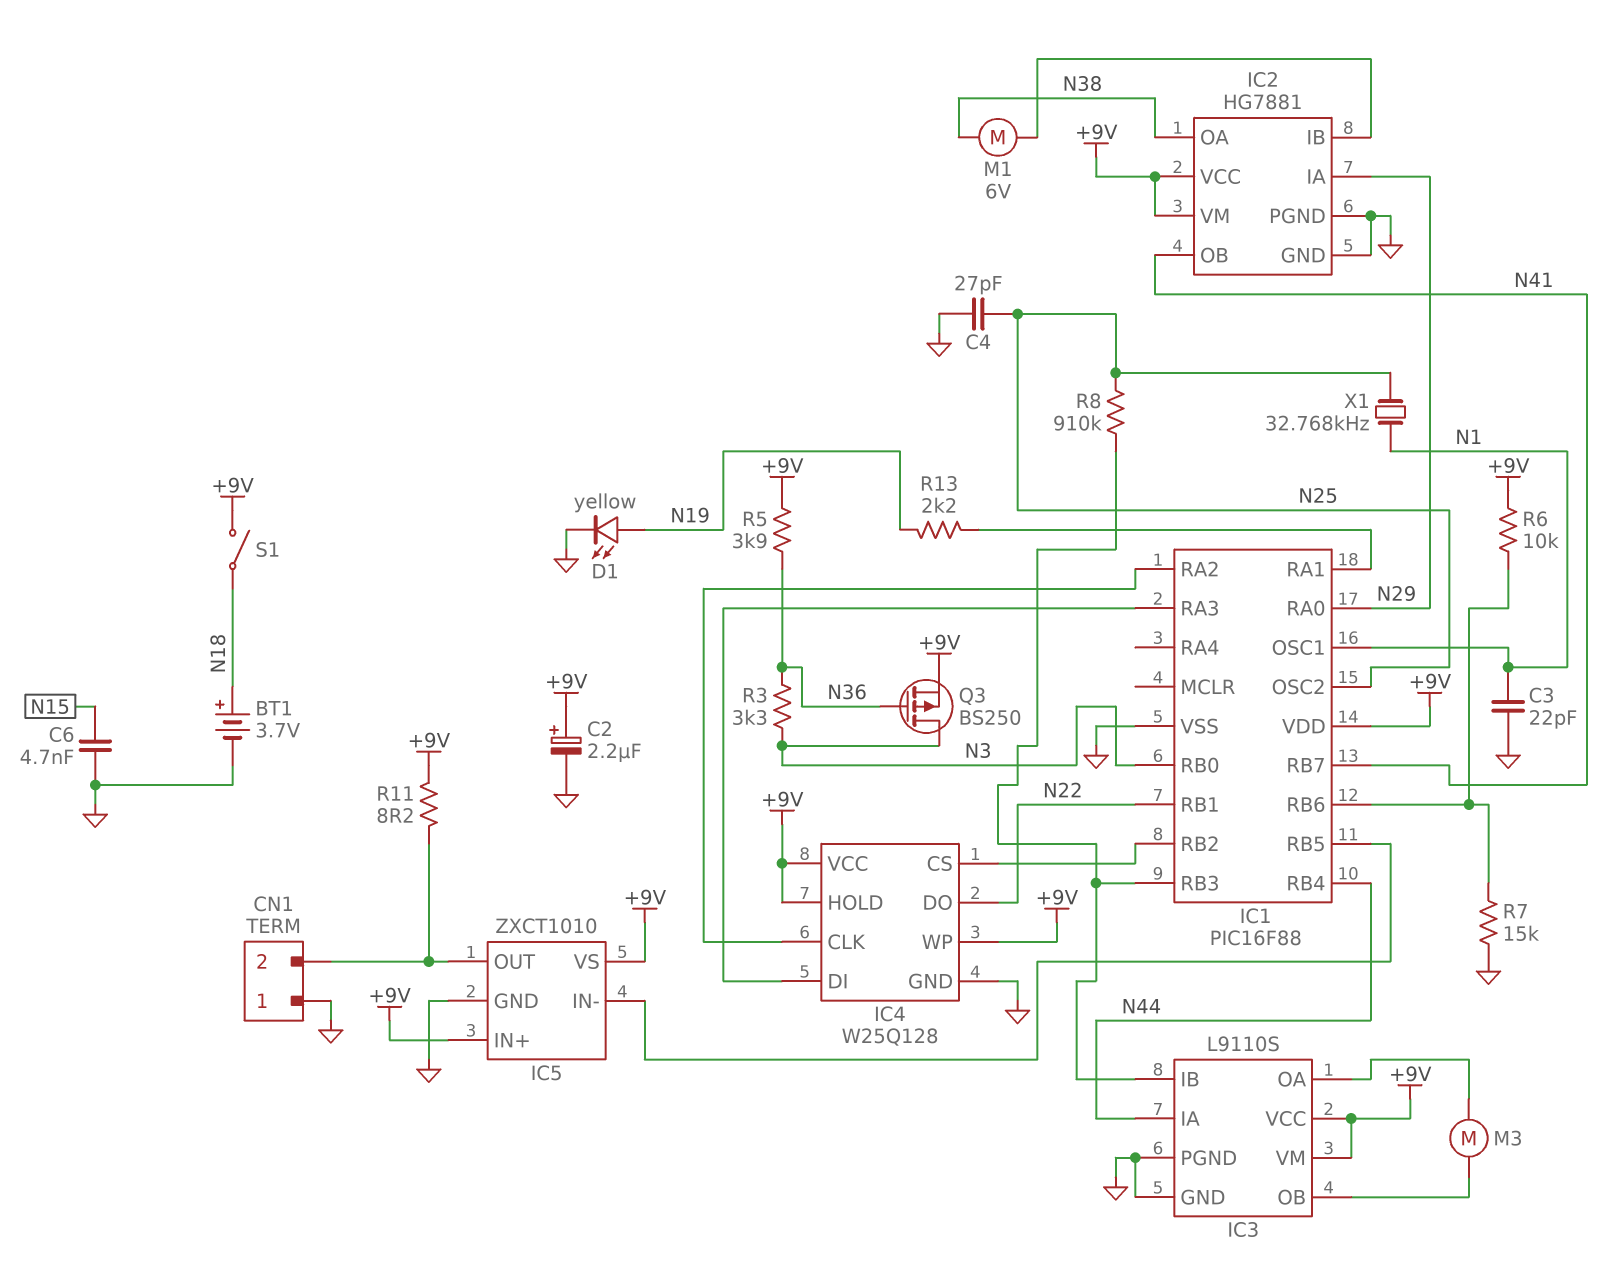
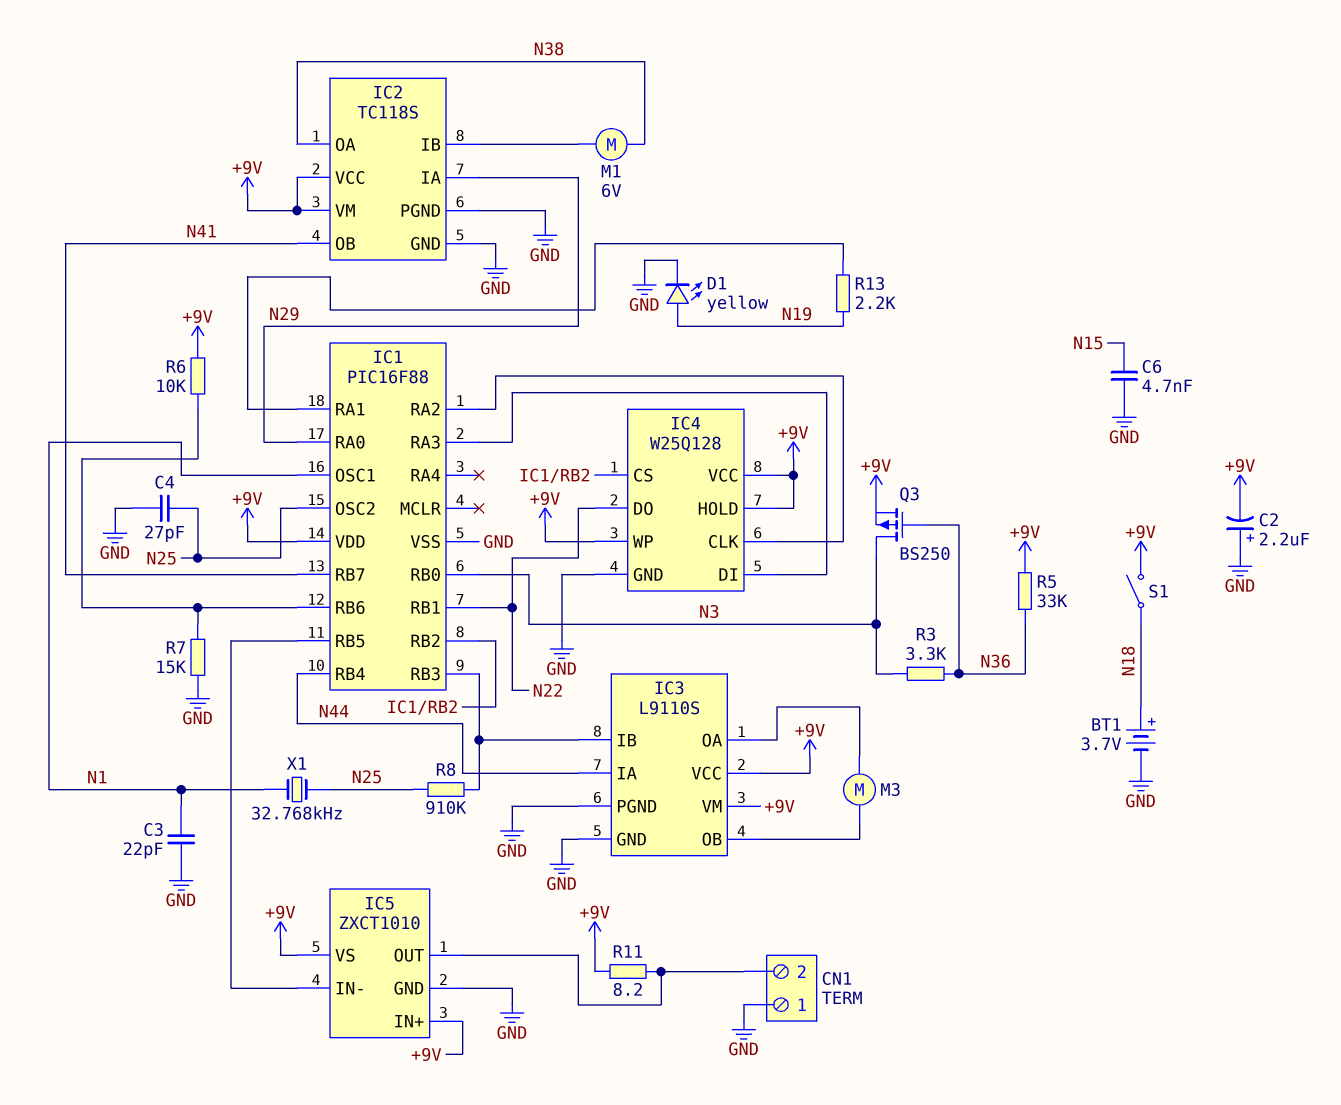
C2: 2.2uF (plus +9V, minus GND) -> 2.2uF (plus GND, minus +9V)
IC2: HG7881 -> TC118S
R5: 3.9k (+9V, N36) -> 33k (+9V, N36)

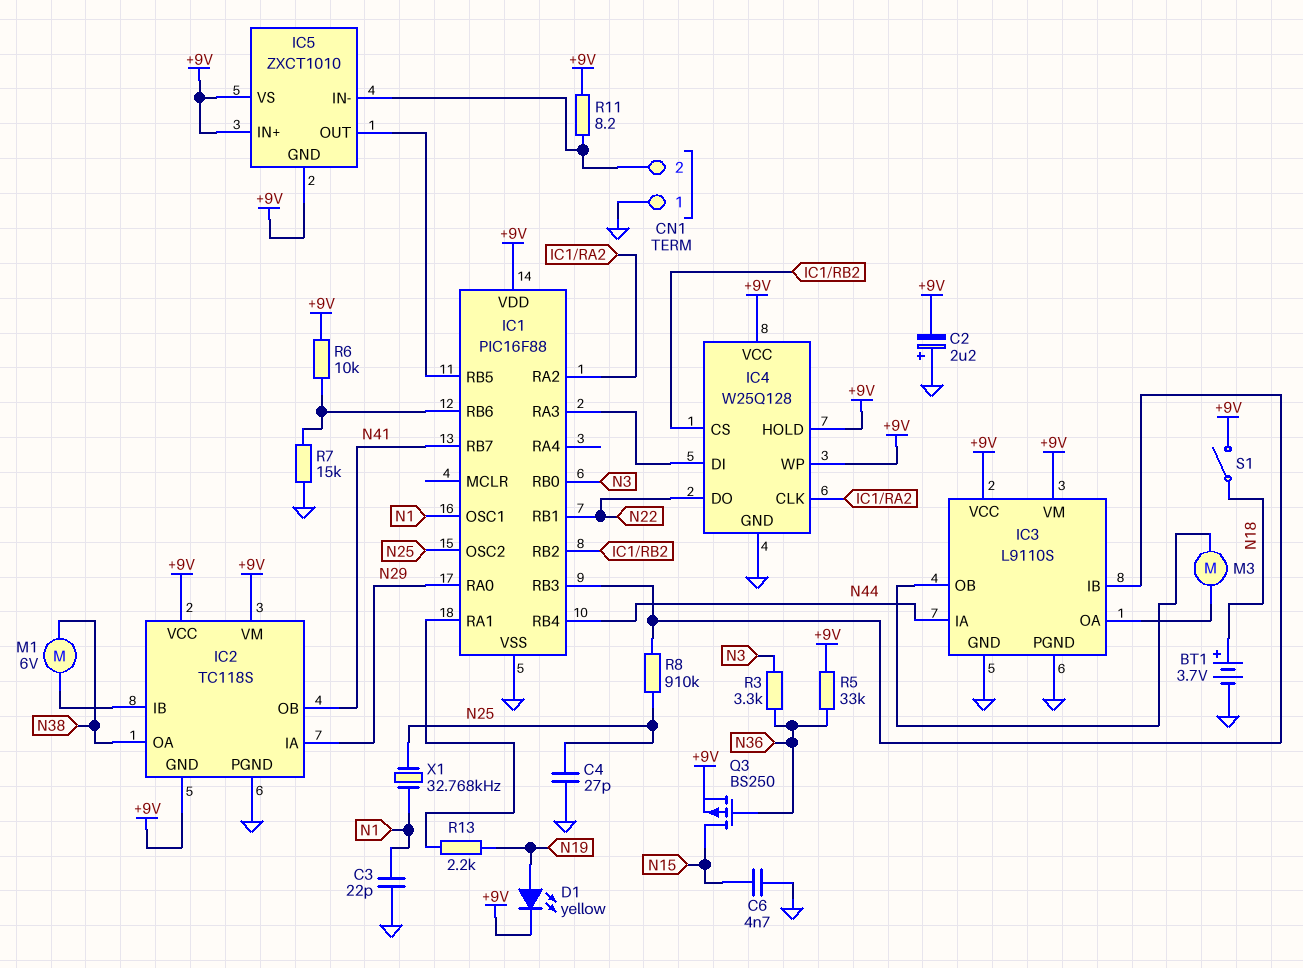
D1: LED yellow (A N19, K GND) -> LED yellow (A N19, K +9V)
IC2 pin GND: GND -> +9V
IC5 pin GND: GND -> +9V
IC5 pin IN-: IC1/RB5 -> CN1/2
IC5 pin OUT: CN1/2 -> IC1/RB5
Q3: PMOS BS250 (G N36, D N3, S +9V) -> PMOS BS250 (G N36, D N15, S +9V)

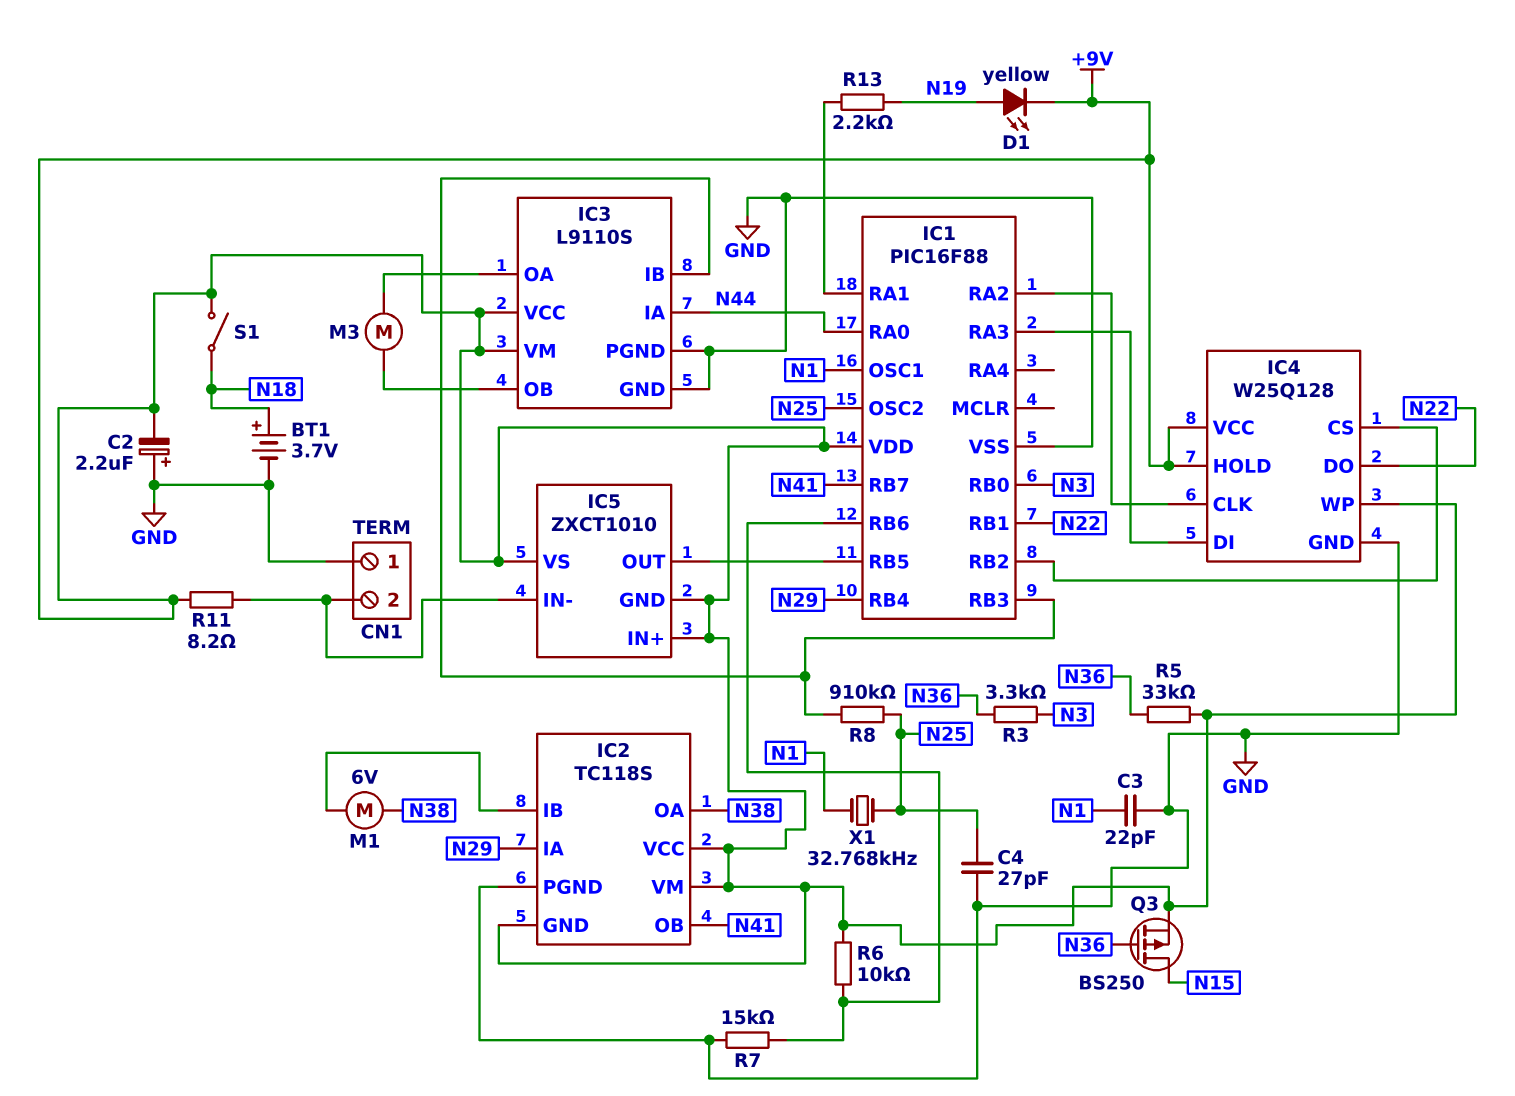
C6: 4.7nF (GND, N15) -> none
IC1 pin RA0: N29 -> N44
IC1 pin RB4: N44 -> N29

